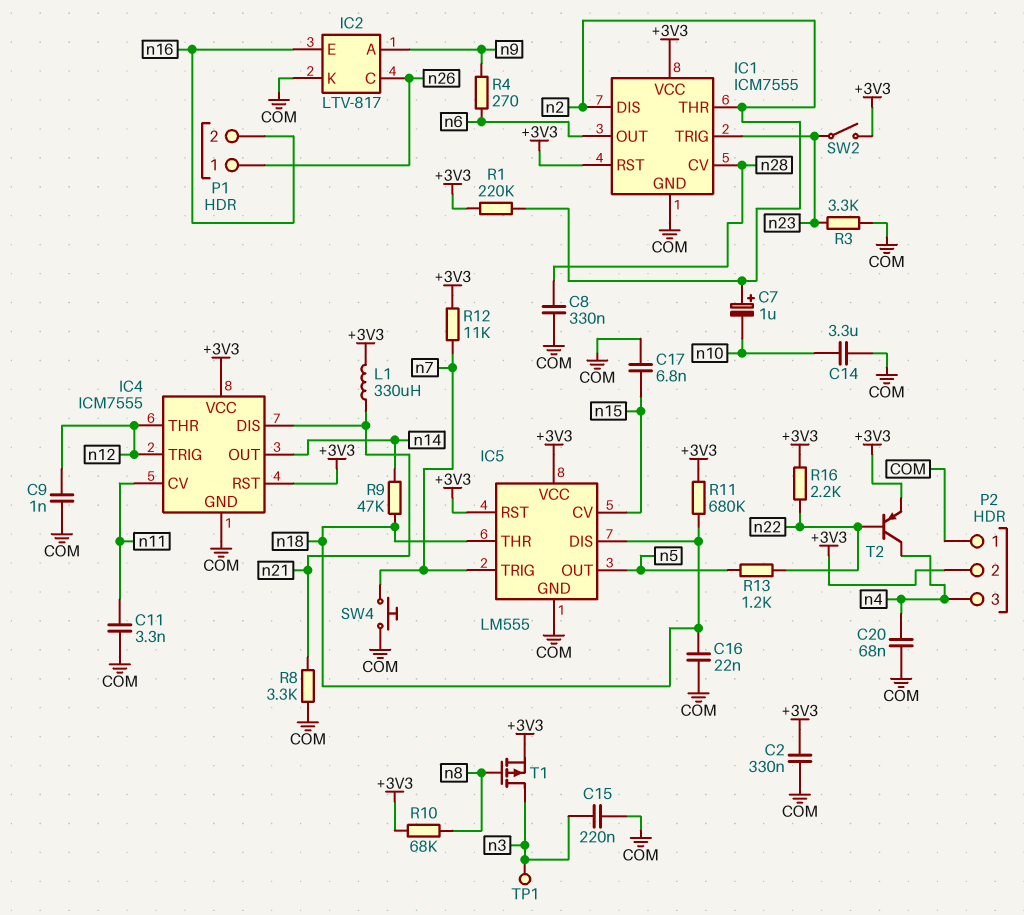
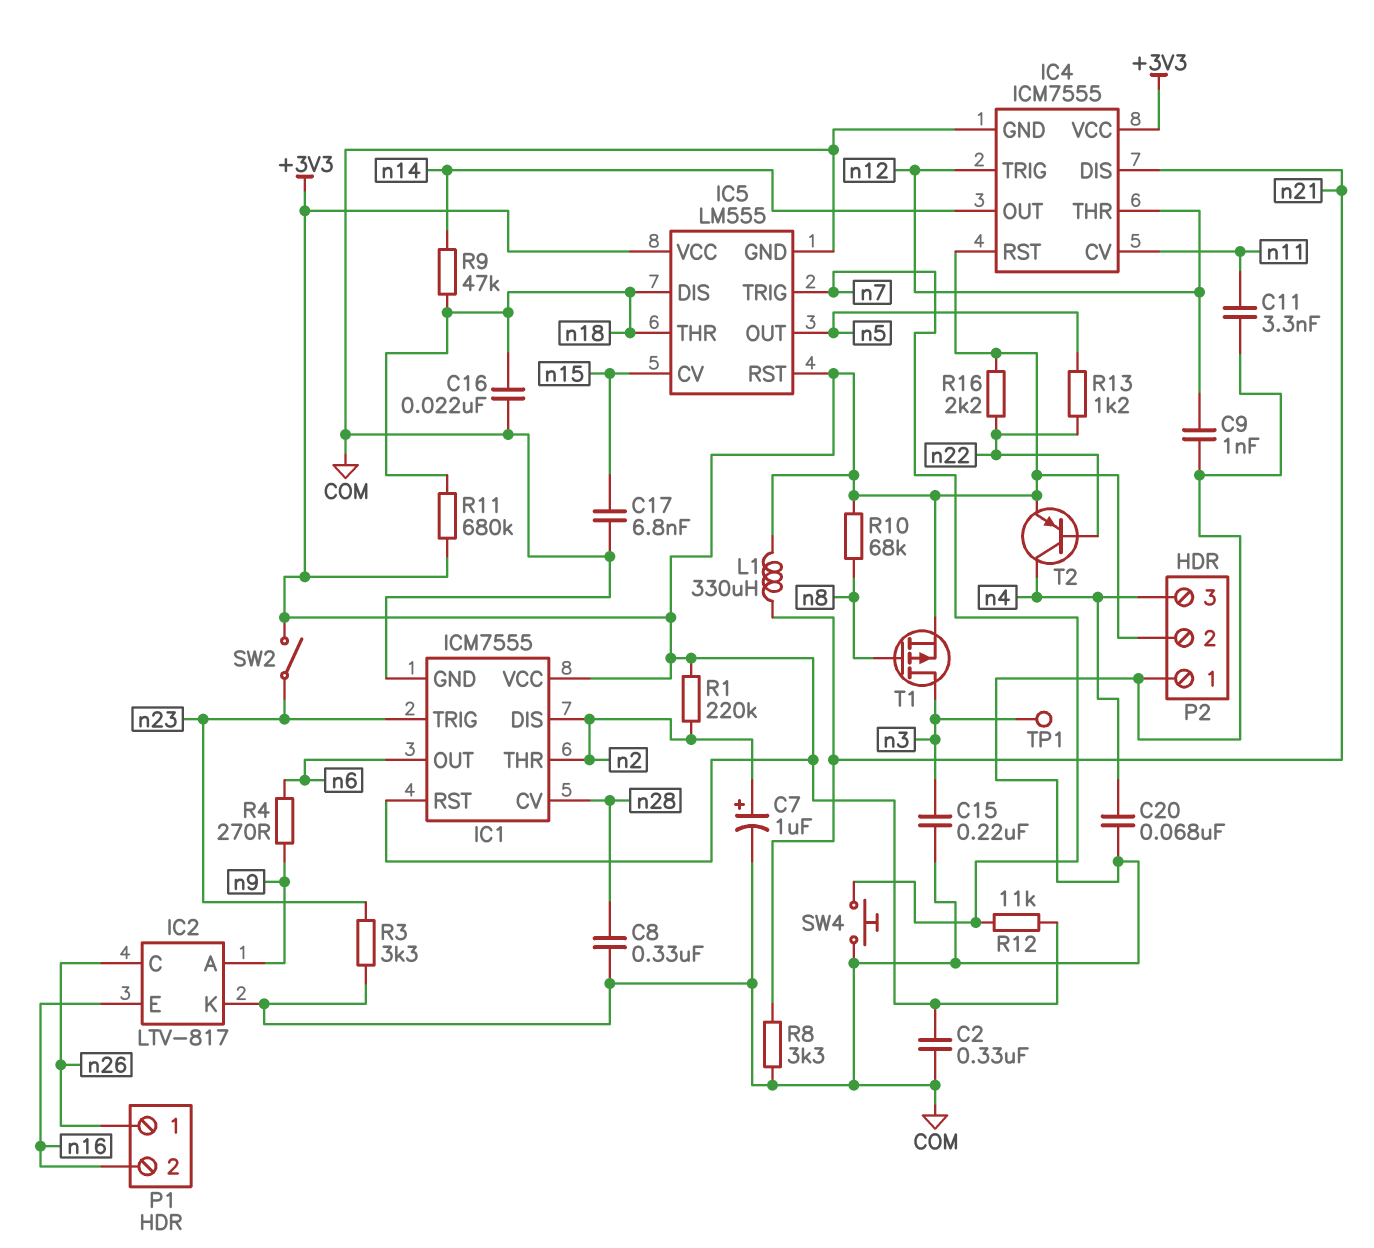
C7: 1uF (plus n2, minus n10) -> 1uF (plus n2, minus COM)
C14: 3.3uF (COM, n10) -> none

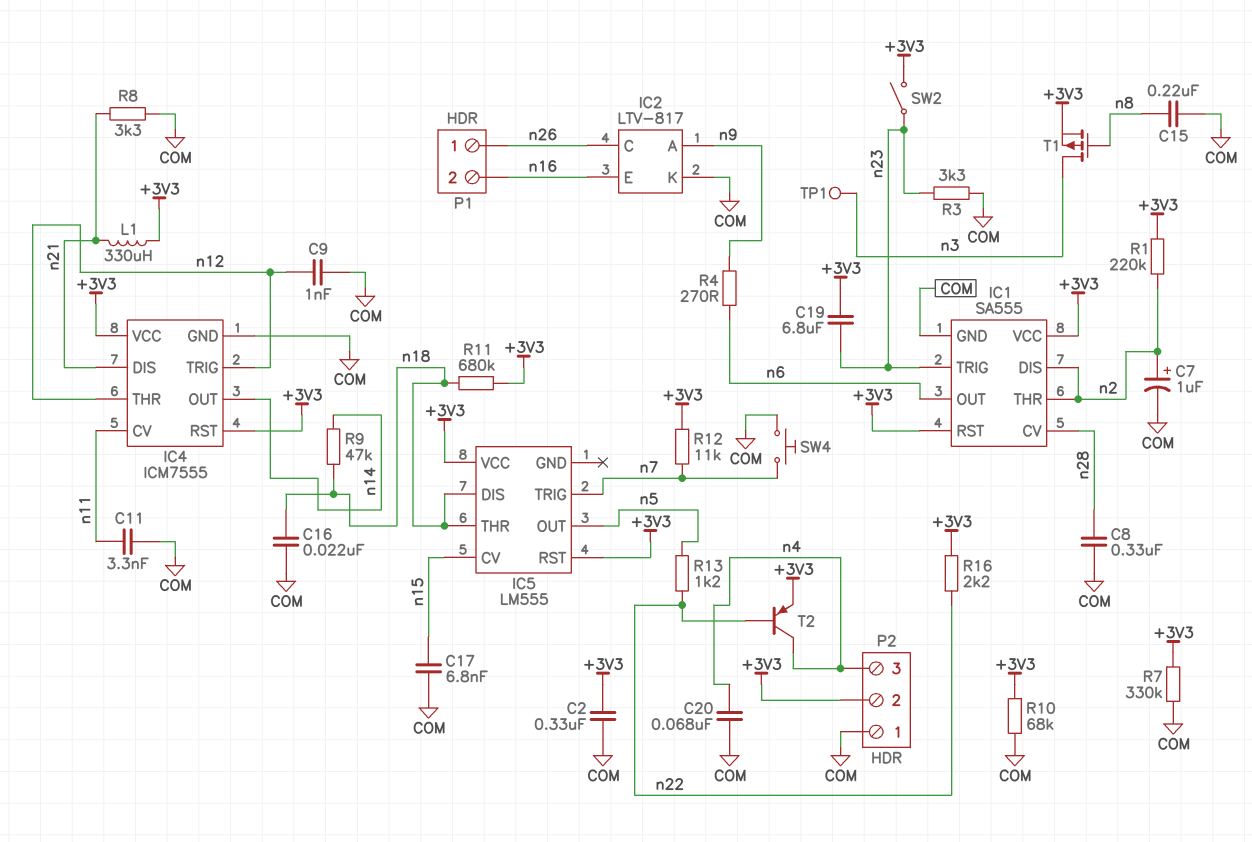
C15: 220nF (COM, n3) -> 220nF (COM, n8)
C19: none -> 6.8uF (+3V3, n23)
IC1: ICM7555 -> SA555
IC5 pin GND: COM -> none
R7: none -> 330k (+3V3, COM)
R10: 68k (+3V3, n8) -> 68k (+3V3, COM)

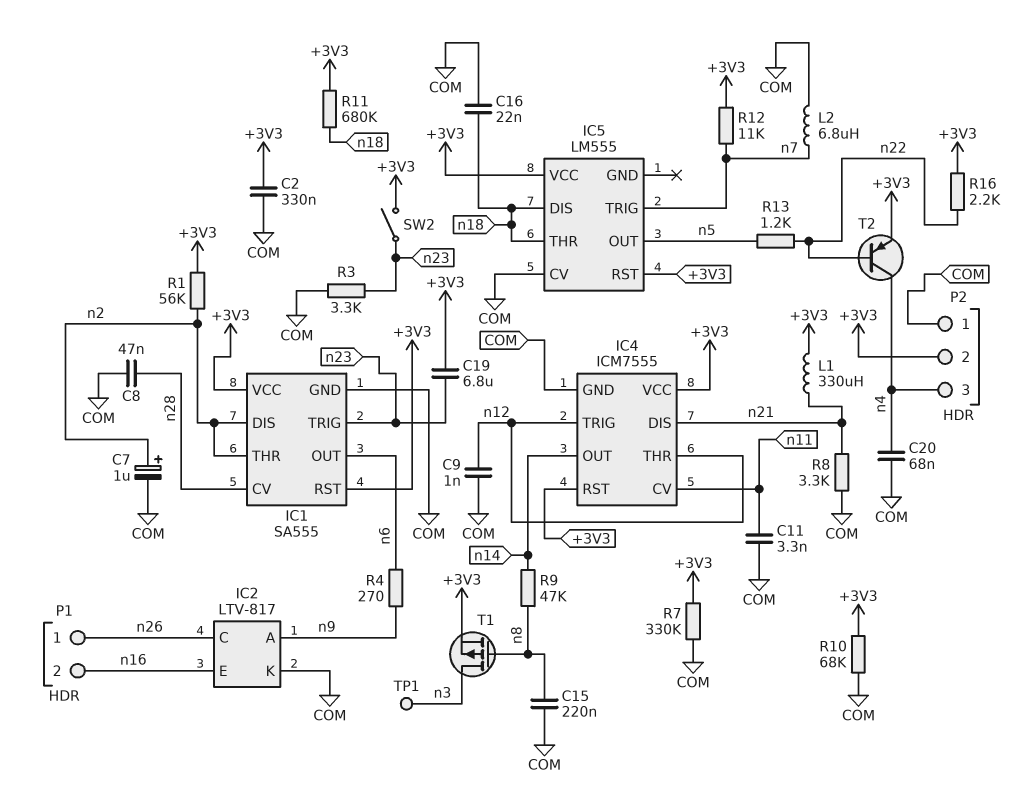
C8: 330nF (COM, n28) -> 47nF (COM, n28)
C17: 6.8nF (COM, n15) -> none
IC5 pin CV: n15 -> COM
L2: none -> 6.8uH (COM, n7)
R1: 220k (+3V3, n2) -> 56k (+3V3, n2)
R9: 47k (n14, n18) -> 47k (n8, n14)
SW4: button (COM, n7) -> none

